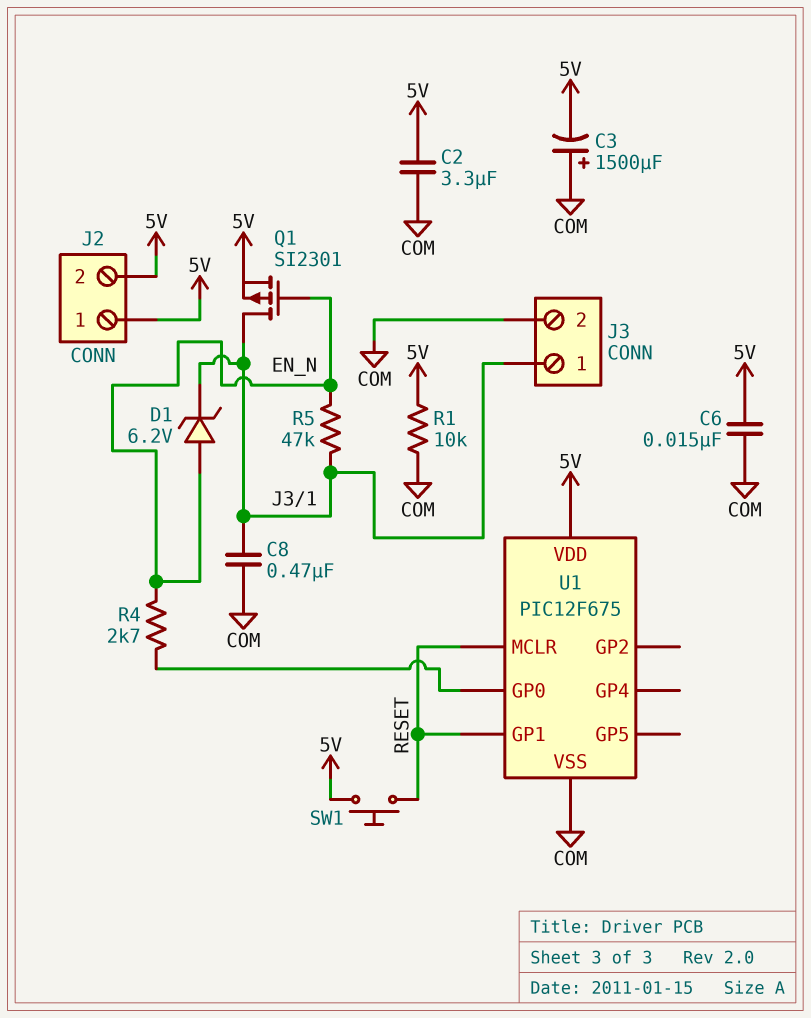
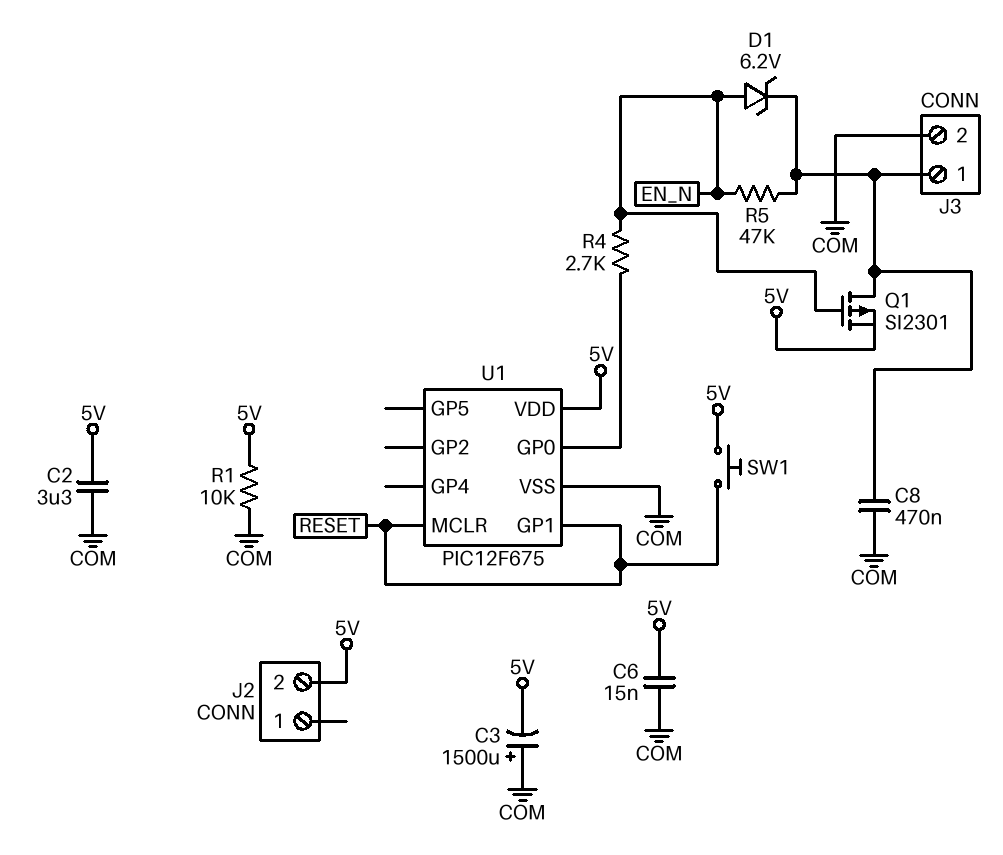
J2 pin 1: 5V -> none

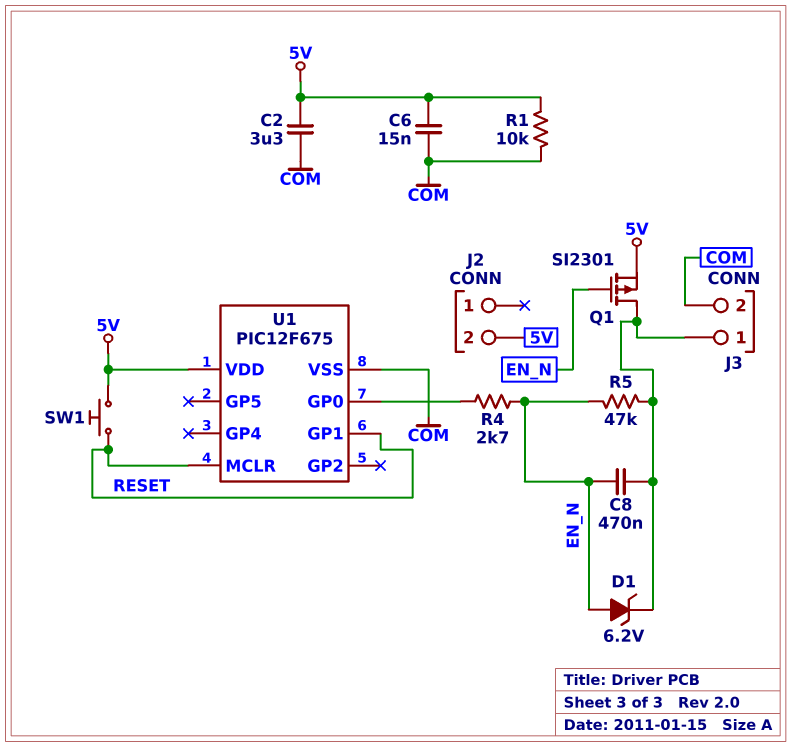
C3: 1500uF (plus COM, minus 5V) -> none
C8: 470nF (COM, J3/1) -> 470nF (EN_N, J3/1)

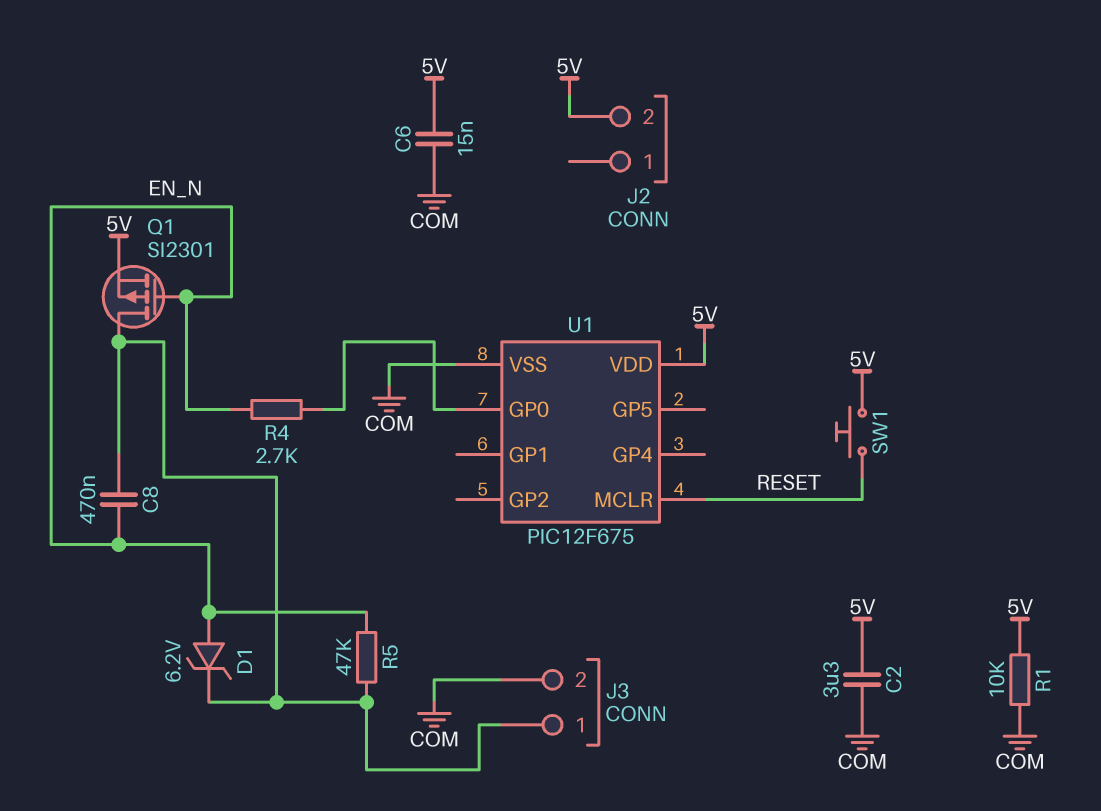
U1 pin GP1: RESET -> none

